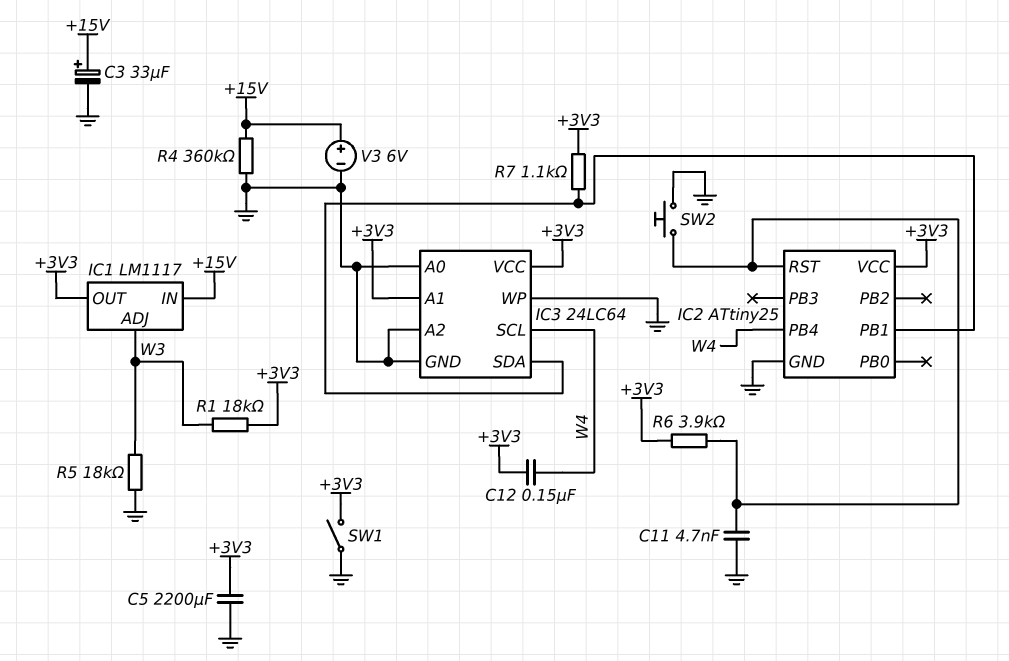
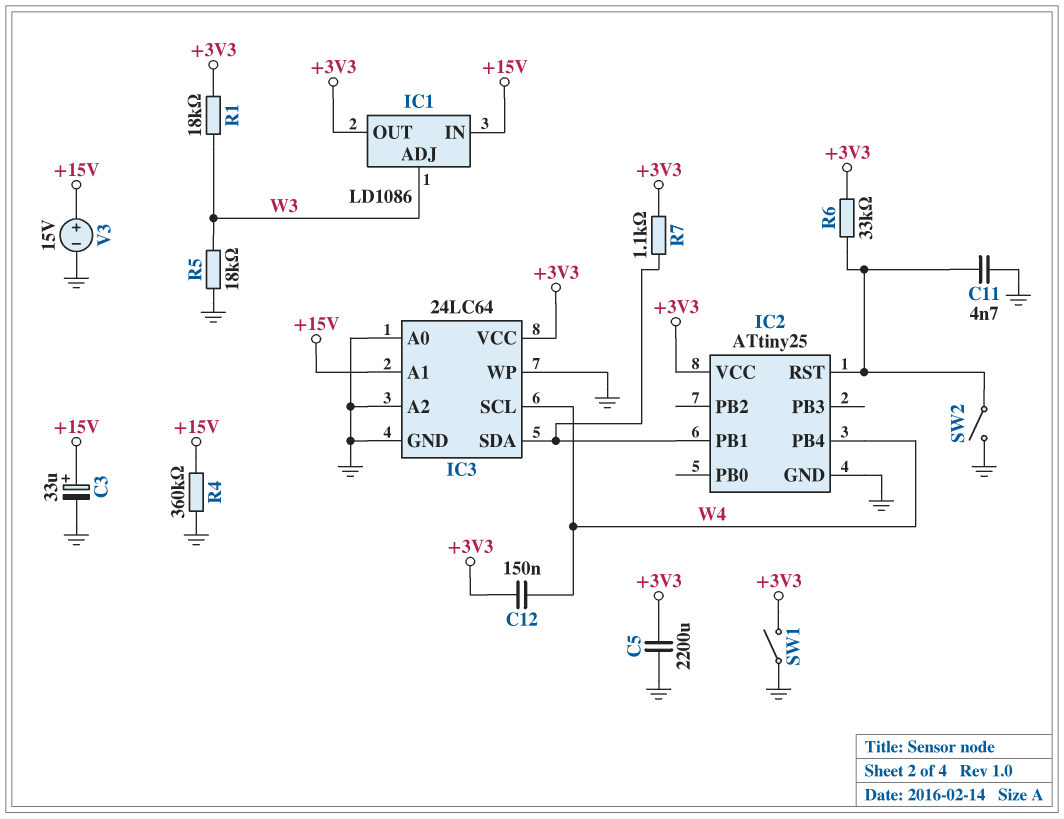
IC1: LM1117 -> LD1086
IC3 pin A1: +3V3 -> +15V
R6: 3.9k (+3V3, IC2/RST) -> 33k (+3V3, IC2/RST)
SW2: button (GND, IC2/RST) -> switch (GND, IC2/RST)
V3: 6V (plus +15V, minus GND) -> 15V (plus +15V, minus GND)

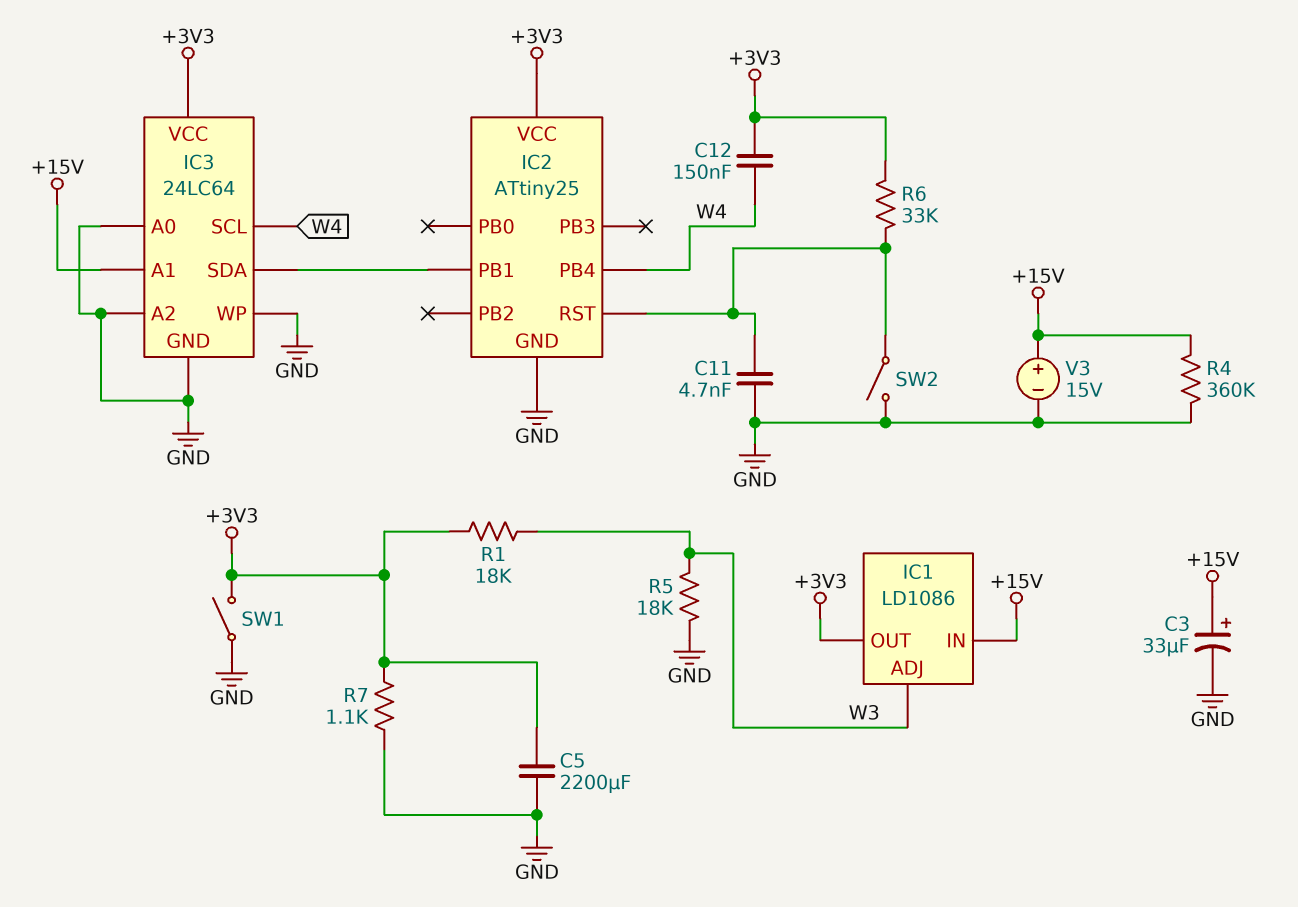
R7: 1.1k (+3V3, IC2/PB1) -> 1.1k (+3V3, GND)

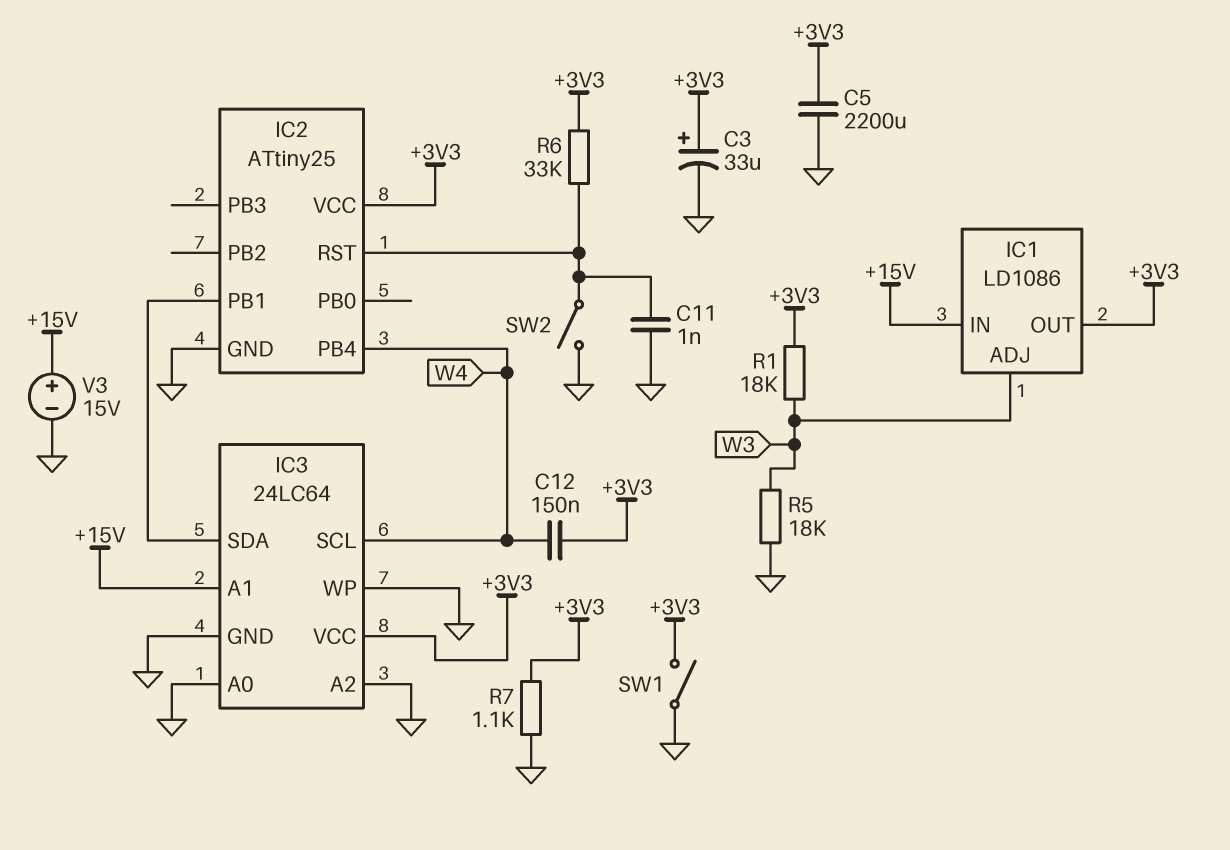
C3: 33uF (plus +15V, minus GND) -> 33uF (plus +3V3, minus GND)
C11: 4.7nF (GND, IC2/RST) -> 1nF (GND, IC2/RST)
R4: 360k (+15V, GND) -> none

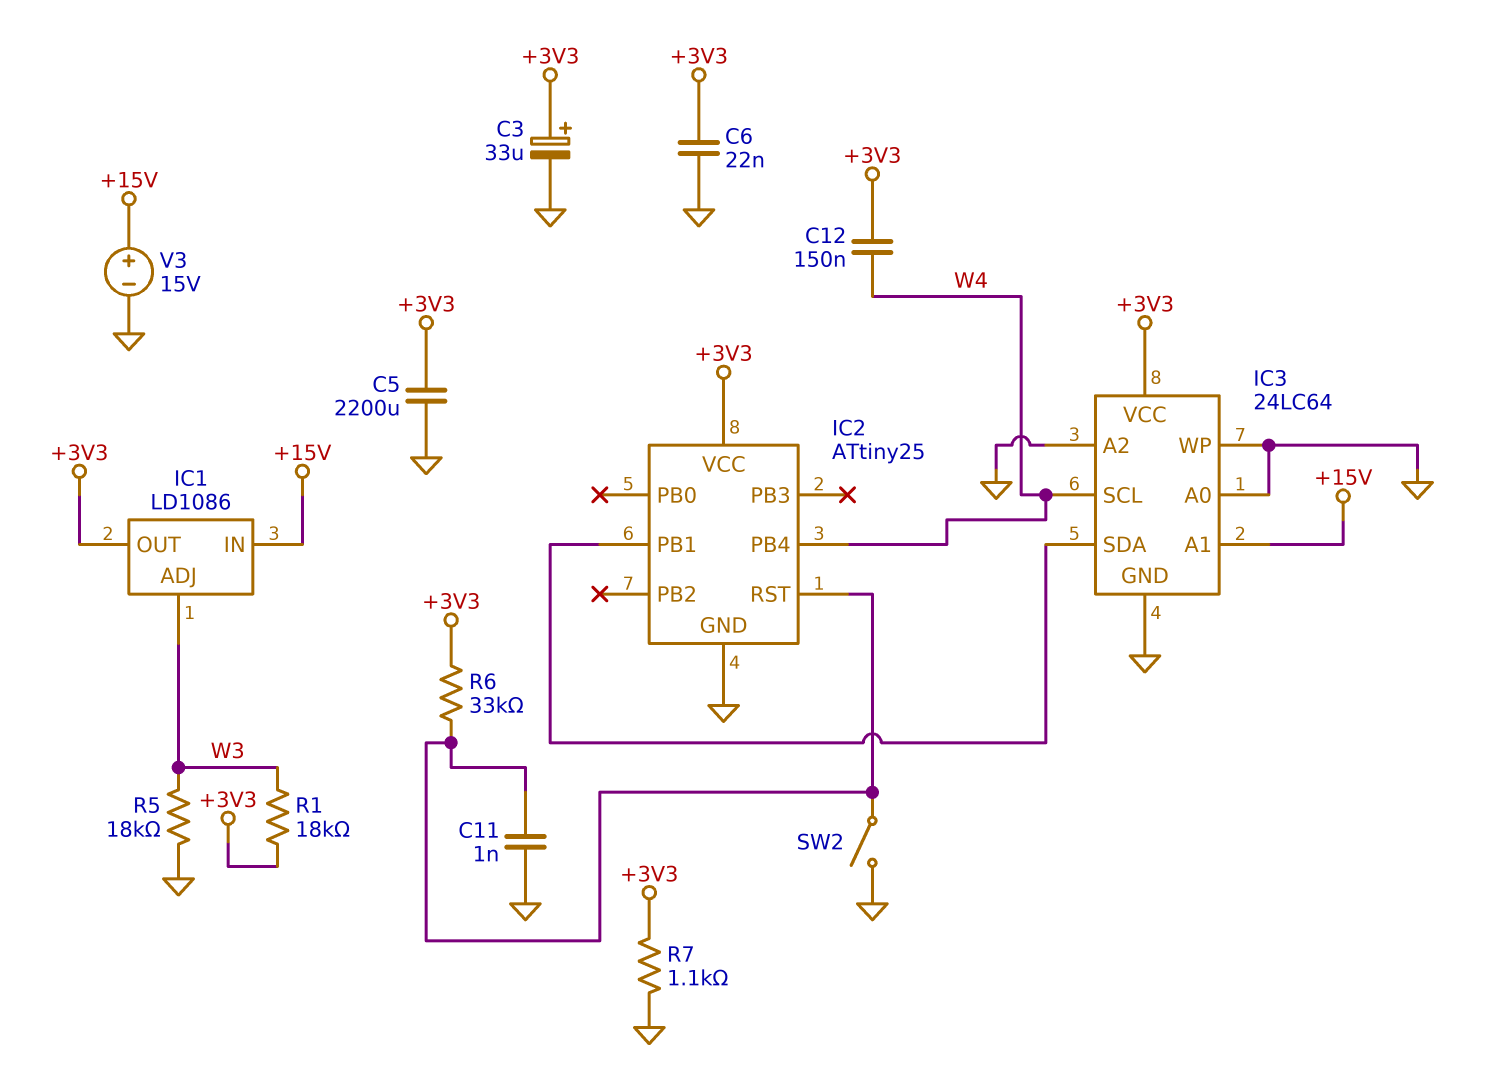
C6: none -> 22nF (+3V3, GND)
SW1: switch (+3V3, GND) -> none

